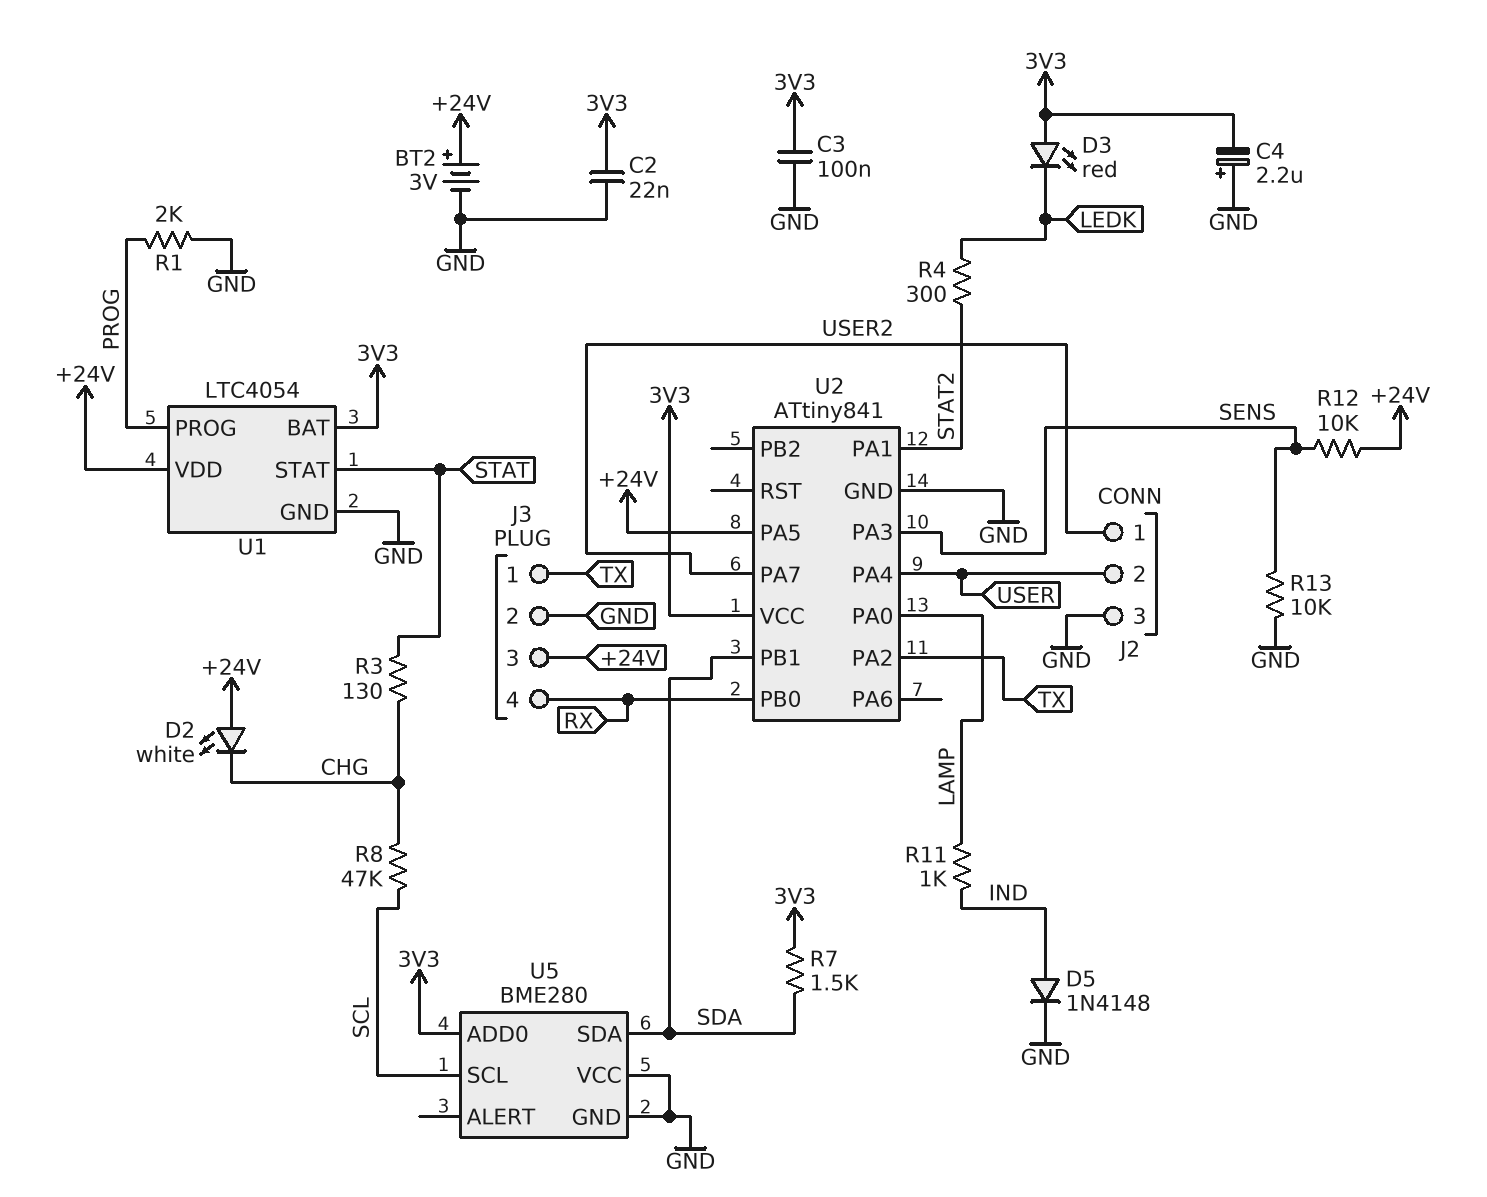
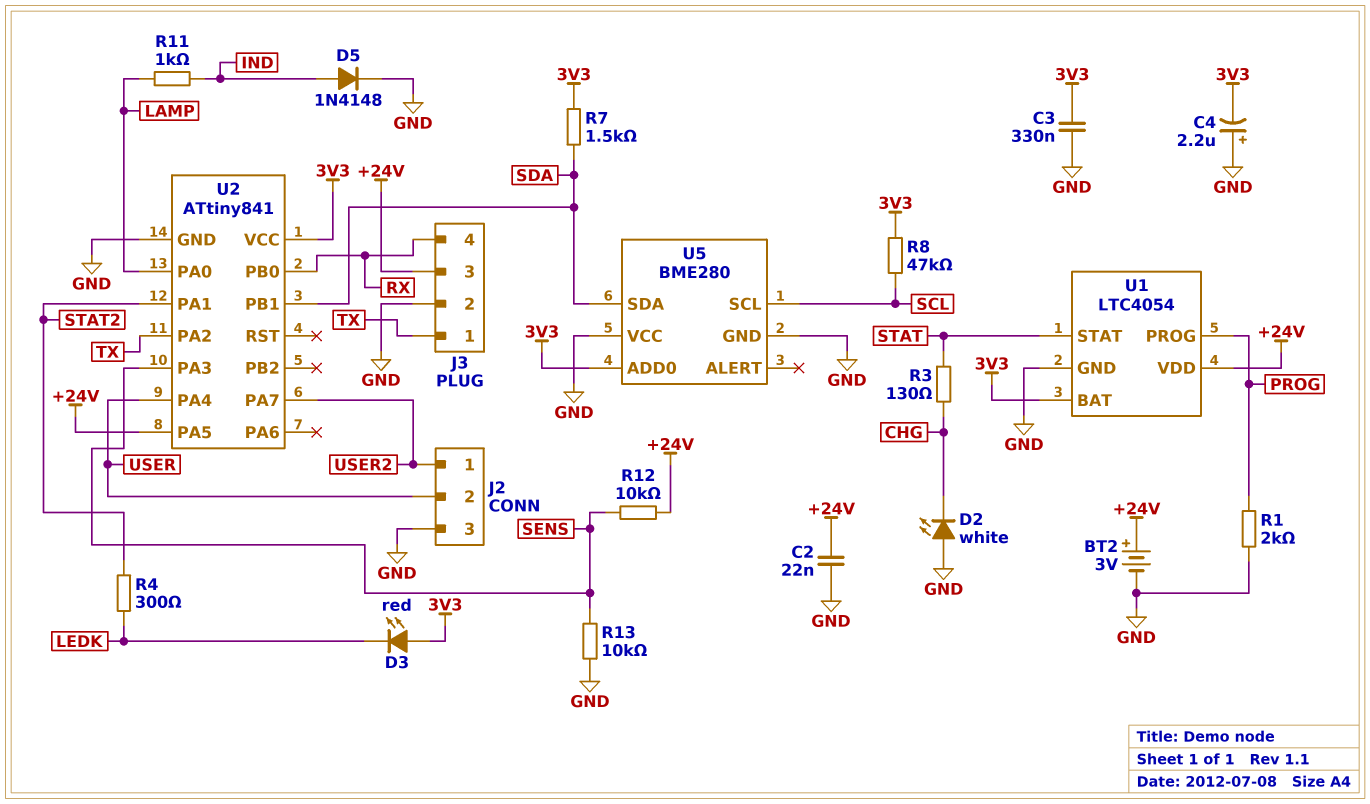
C2: 22nF (3V3, GND) -> 22nF (+24V, GND)
C3: 100nF (3V3, GND) -> 330nF (3V3, GND)
D2: LED white (A +24V, K CHG) -> LED white (A GND, K CHG)
R8: 47k (CHG, SCL) -> 47k (3V3, SCL)

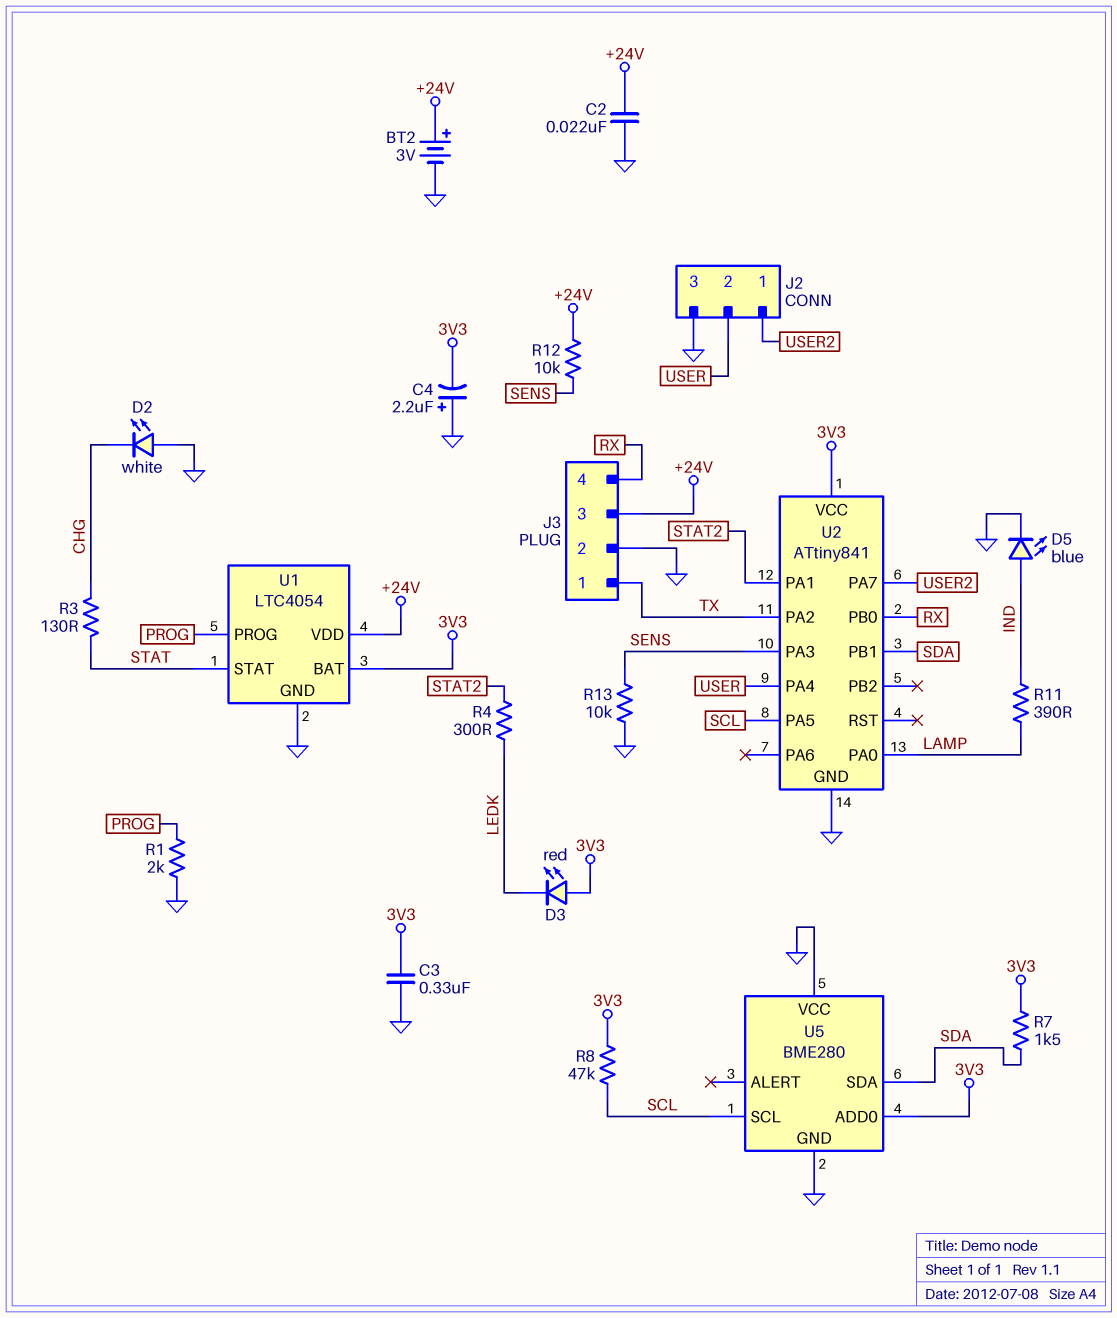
D5: diode 1N4148 (A IND, K GND) -> LED blue (A IND, K GND)
R11: 1k (IND, LAMP) -> 390 (IND, LAMP)
U2 pin PA5: +24V -> SCL

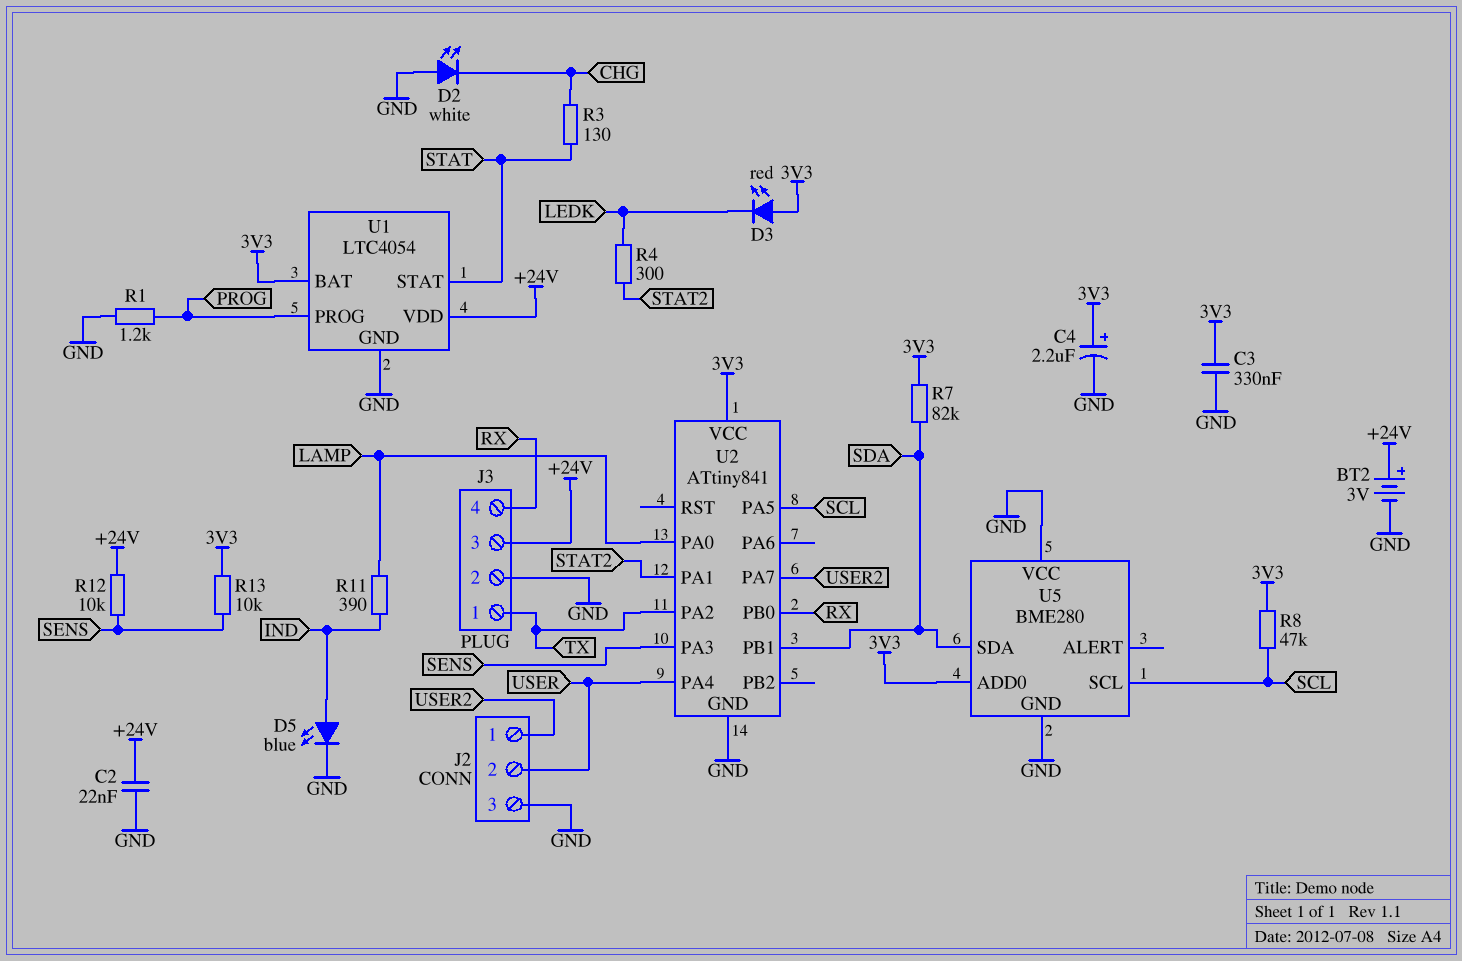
C4: 2.2uF (plus GND, minus 3V3) -> 2.2uF (plus 3V3, minus GND)
R1: 2k (GND, PROG) -> 1.2k (GND, PROG)
R7: 1.5k (3V3, SDA) -> 82k (3V3, SDA)
R13: 10k (GND, SENS) -> 10k (3V3, SENS)

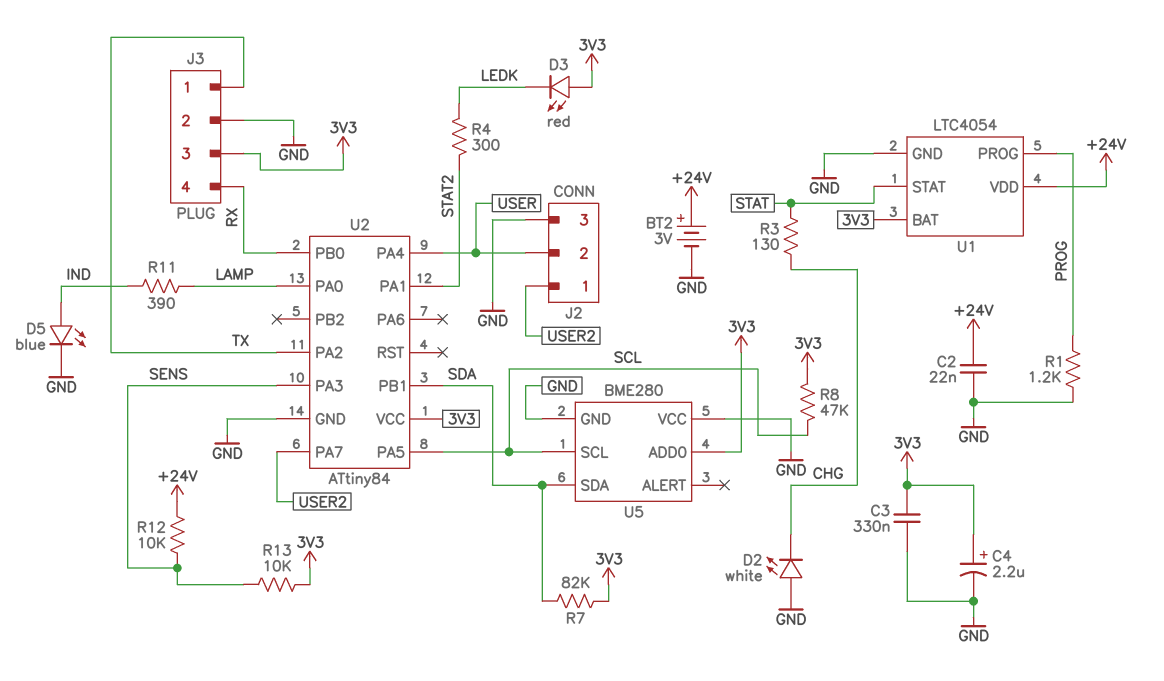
J3 pin 3: +24V -> 3V3
U2: ATtiny841 -> ATtiny84

